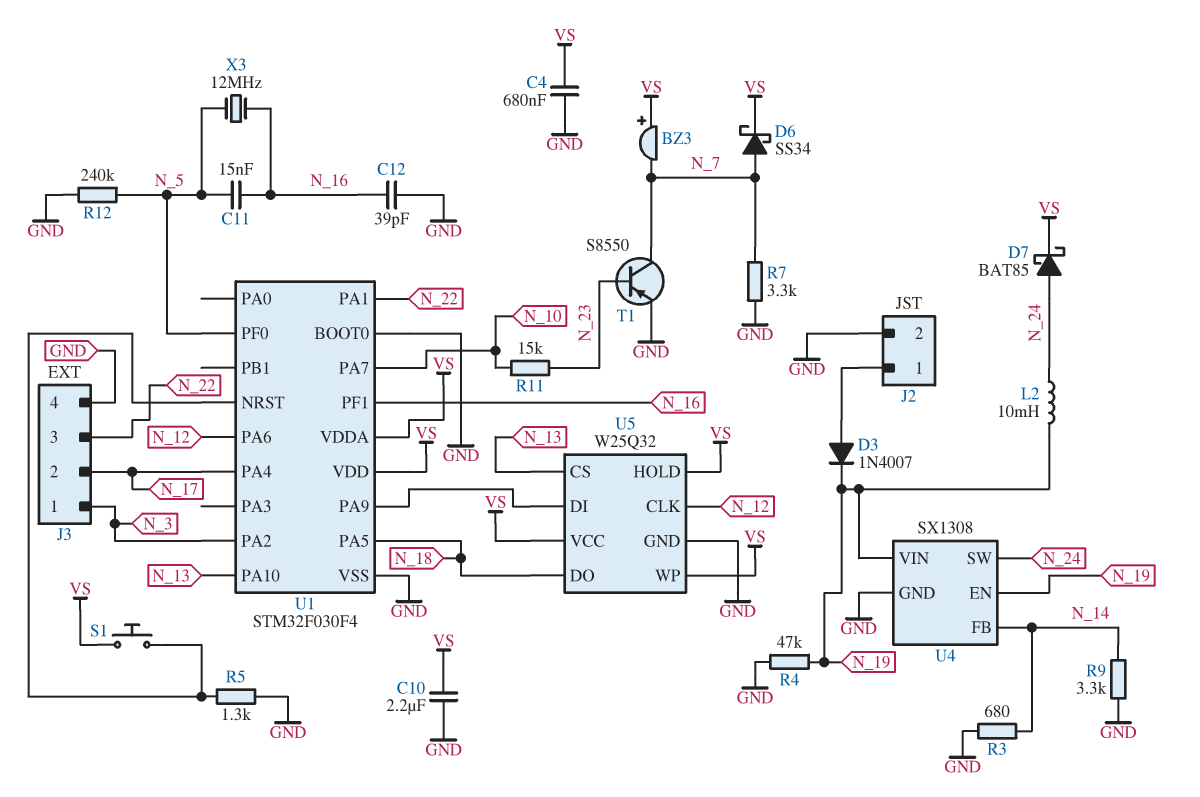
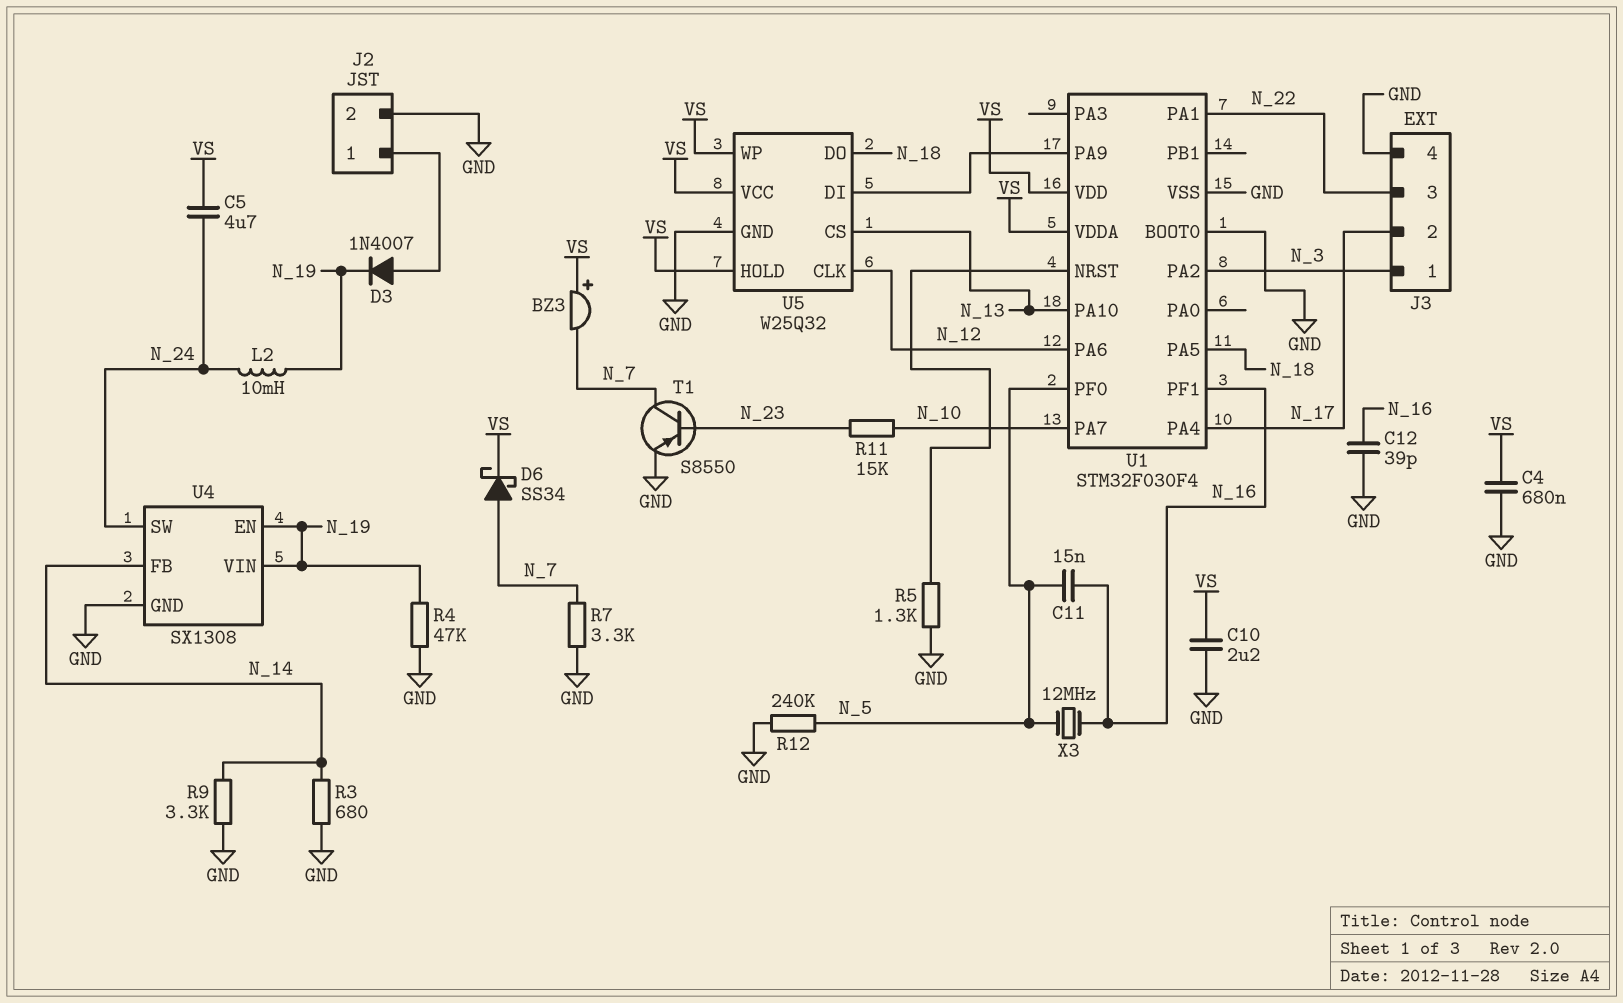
C5: none -> 4.7uF (N_24, VS)
D7: schottky BAT85 (A N_24, K VS) -> none
S1: button (U1/NRST, VS) -> none

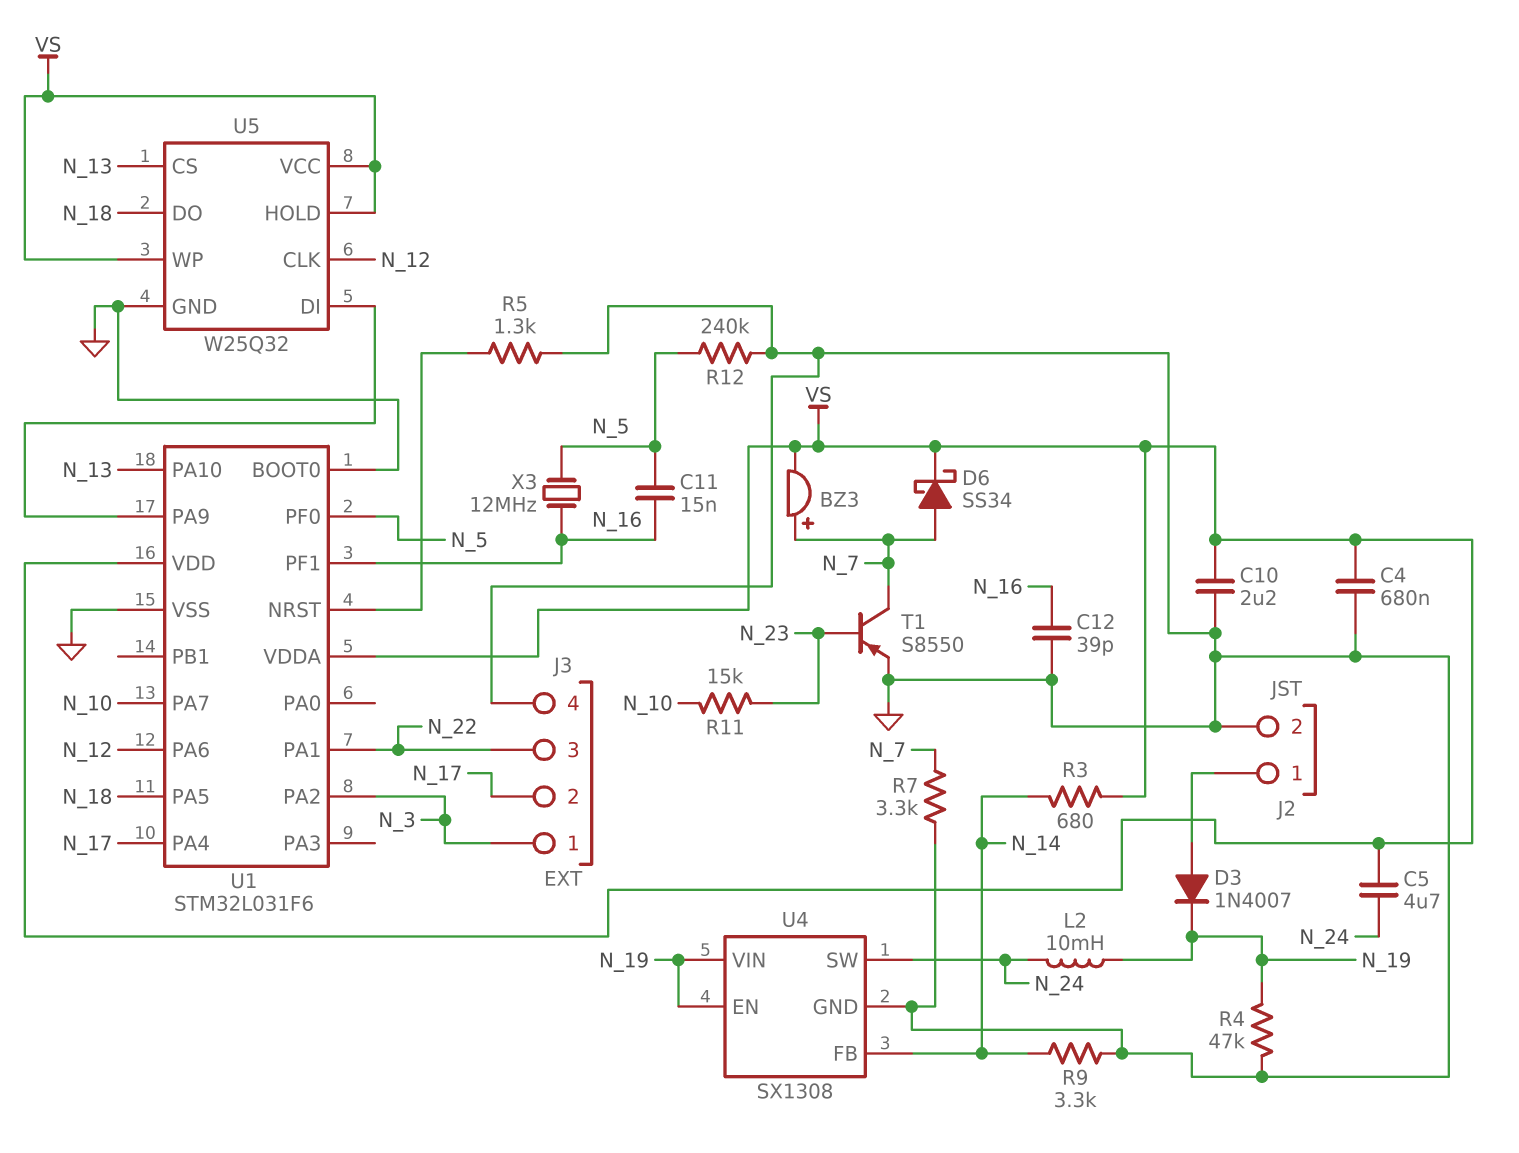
BZ3: buzzer (plus VS, minus N_7) -> buzzer (plus N_7, minus VS)
R3: 680 (GND, N_14) -> 680 (N_14, VS)
U1: STM32F030F4 -> STM32L031F6

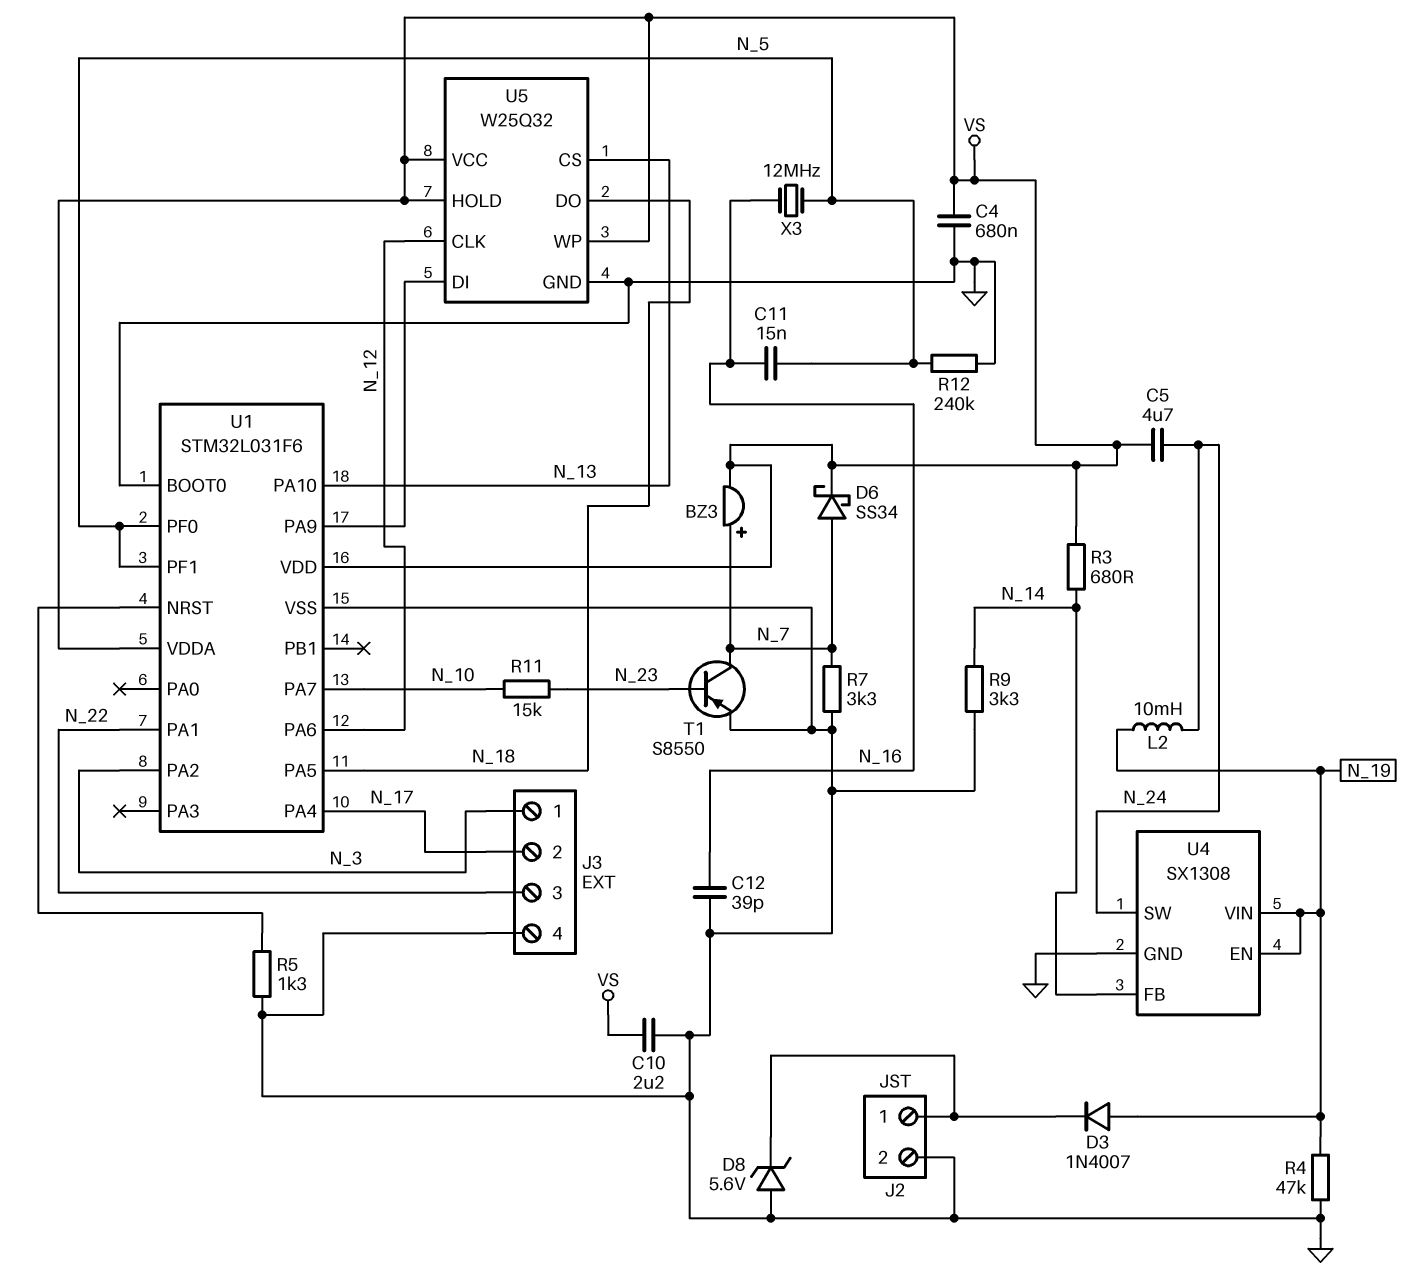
D3: diode 1N4007 (A J2/1, K N_19) -> diode 1N4007 (A N_19, K J2/1)
D8: none -> zener 5.6V (A GND, K J2/1)
U1 pin PF1: N_16 -> N_5

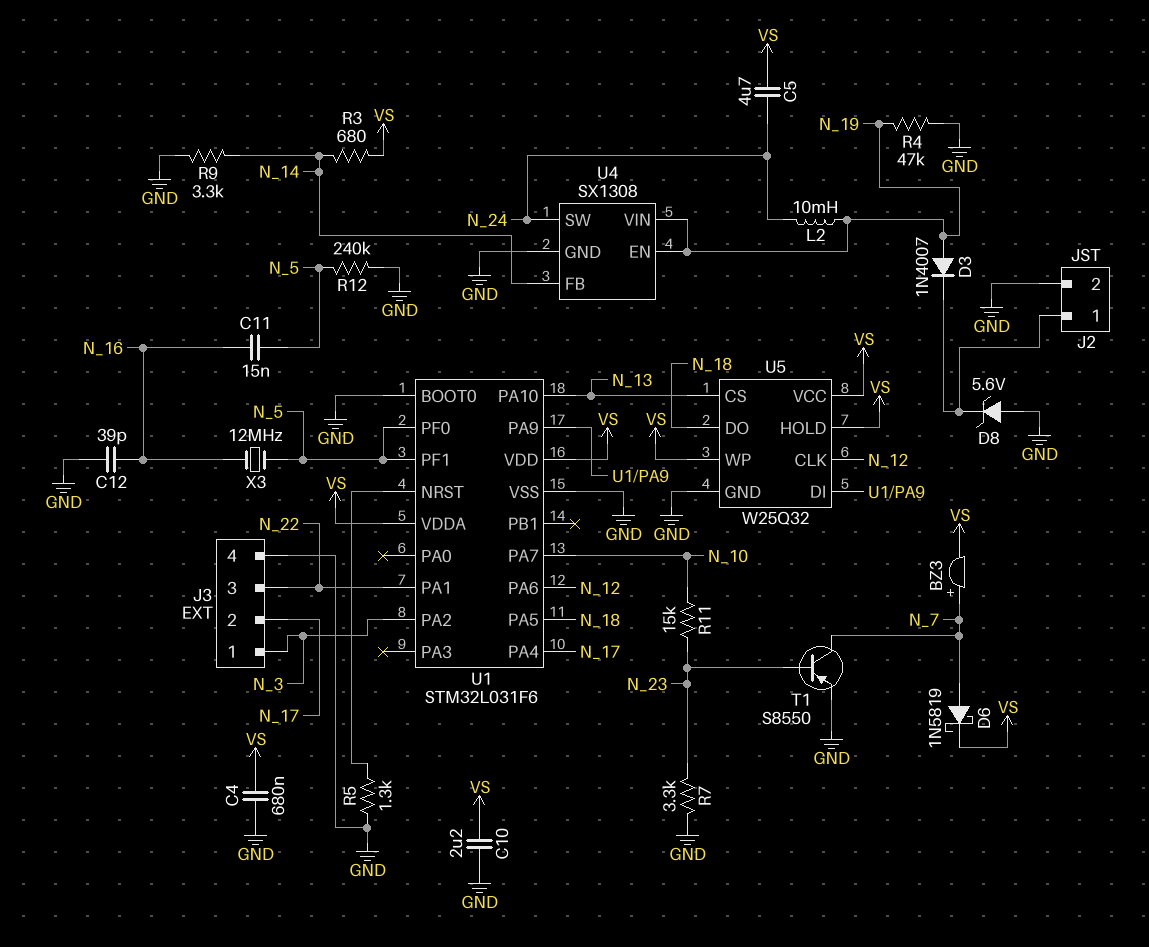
D6: schottky SS34 (A N_7, K VS) -> schottky 1N5819 (A N_7, K VS)
R7: 3.3k (GND, N_7) -> 3.3k (GND, N_23)

